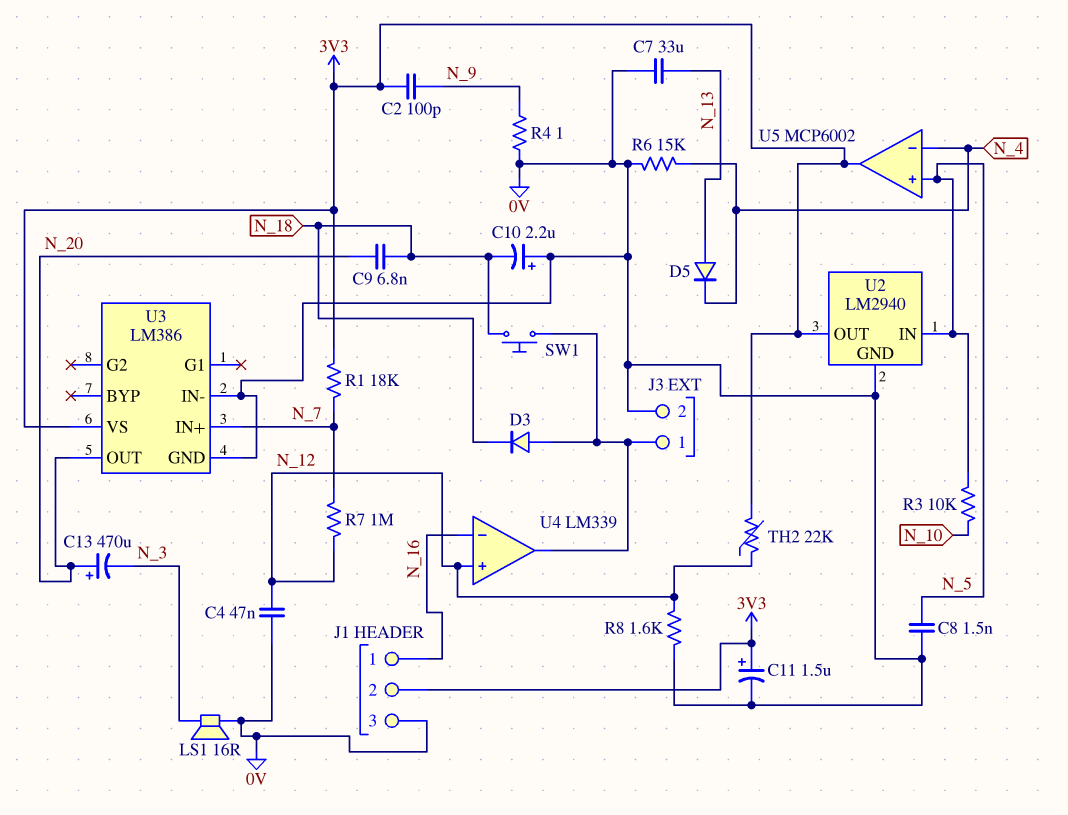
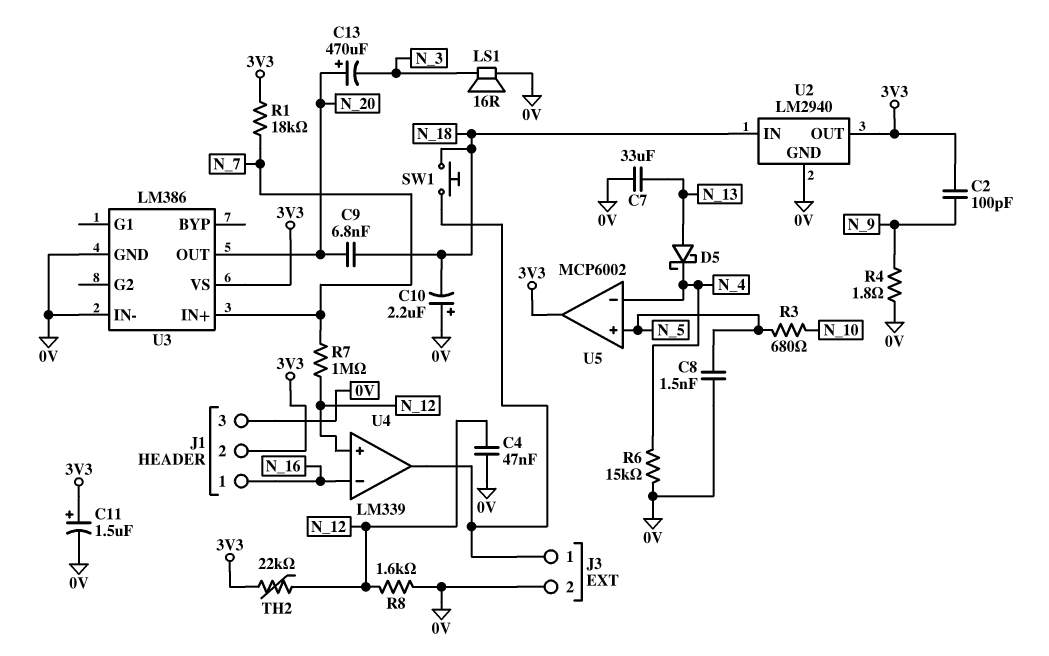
D3: diode (A J3/1, K N_18) -> none
D5: diode (A N_13, K N_4) -> schottky (A N_13, K N_4)
R3: 10k (N_5, N_10) -> 680 (N_5, N_10)
R4: 1 (0V, N_9) -> 1.8 (0V, N_9)
U2 pin IN: N_5 -> N_18

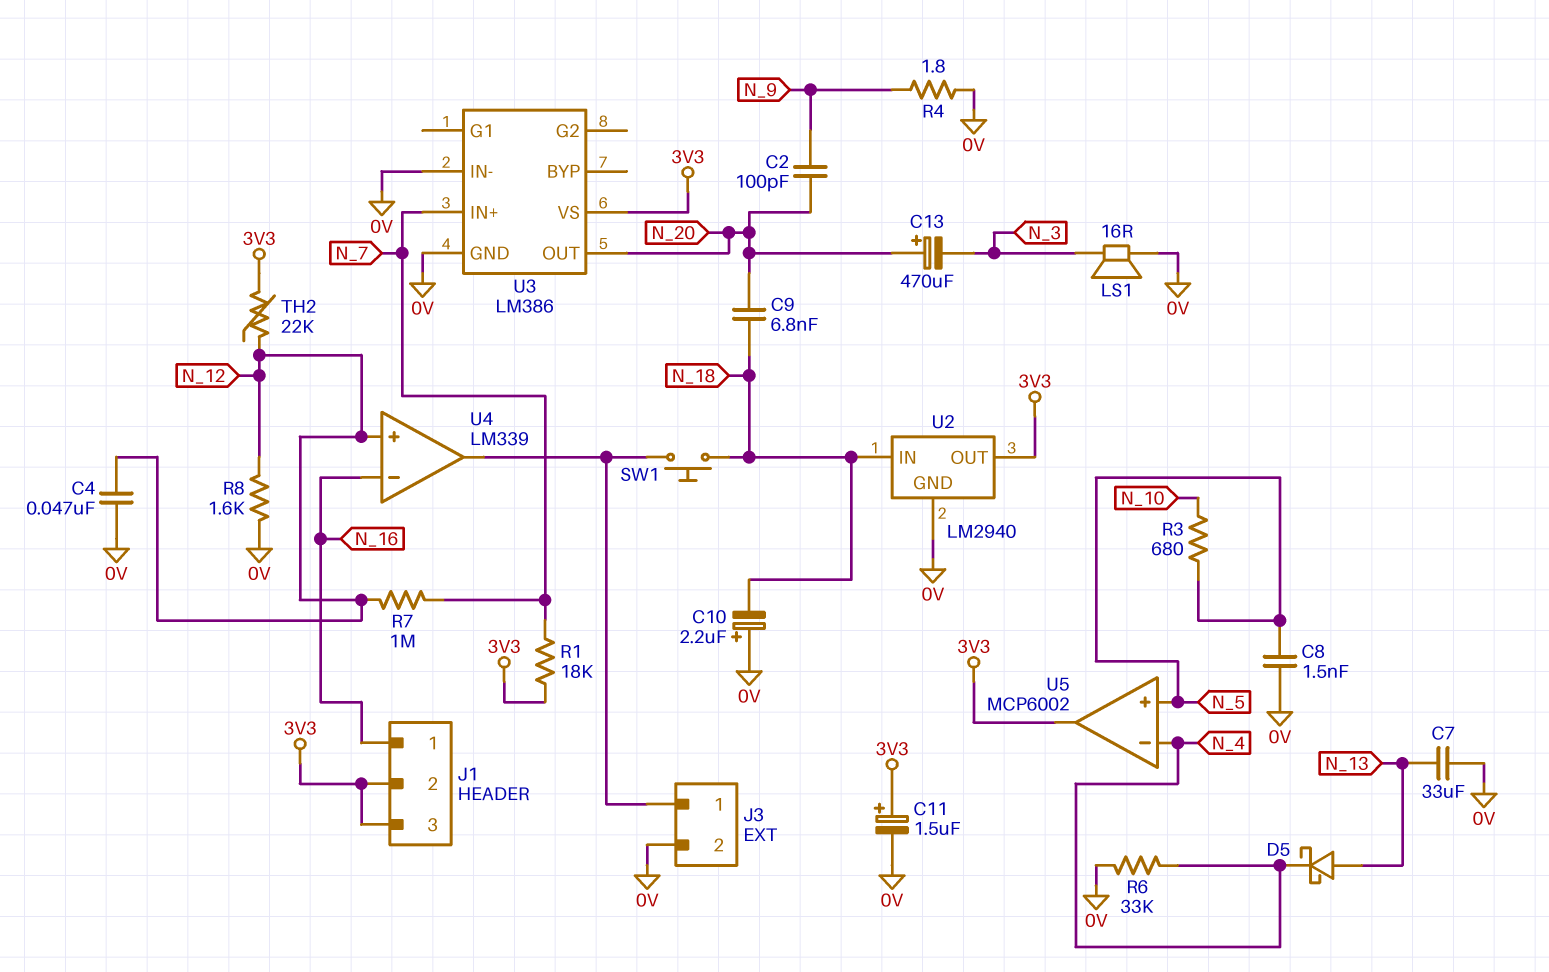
C2: 100pF (3V3, N_9) -> 100pF (N_9, N_20)
J1 pin 3: 0V -> 3V3
R6: 15k (0V, N_4) -> 33k (0V, N_4)

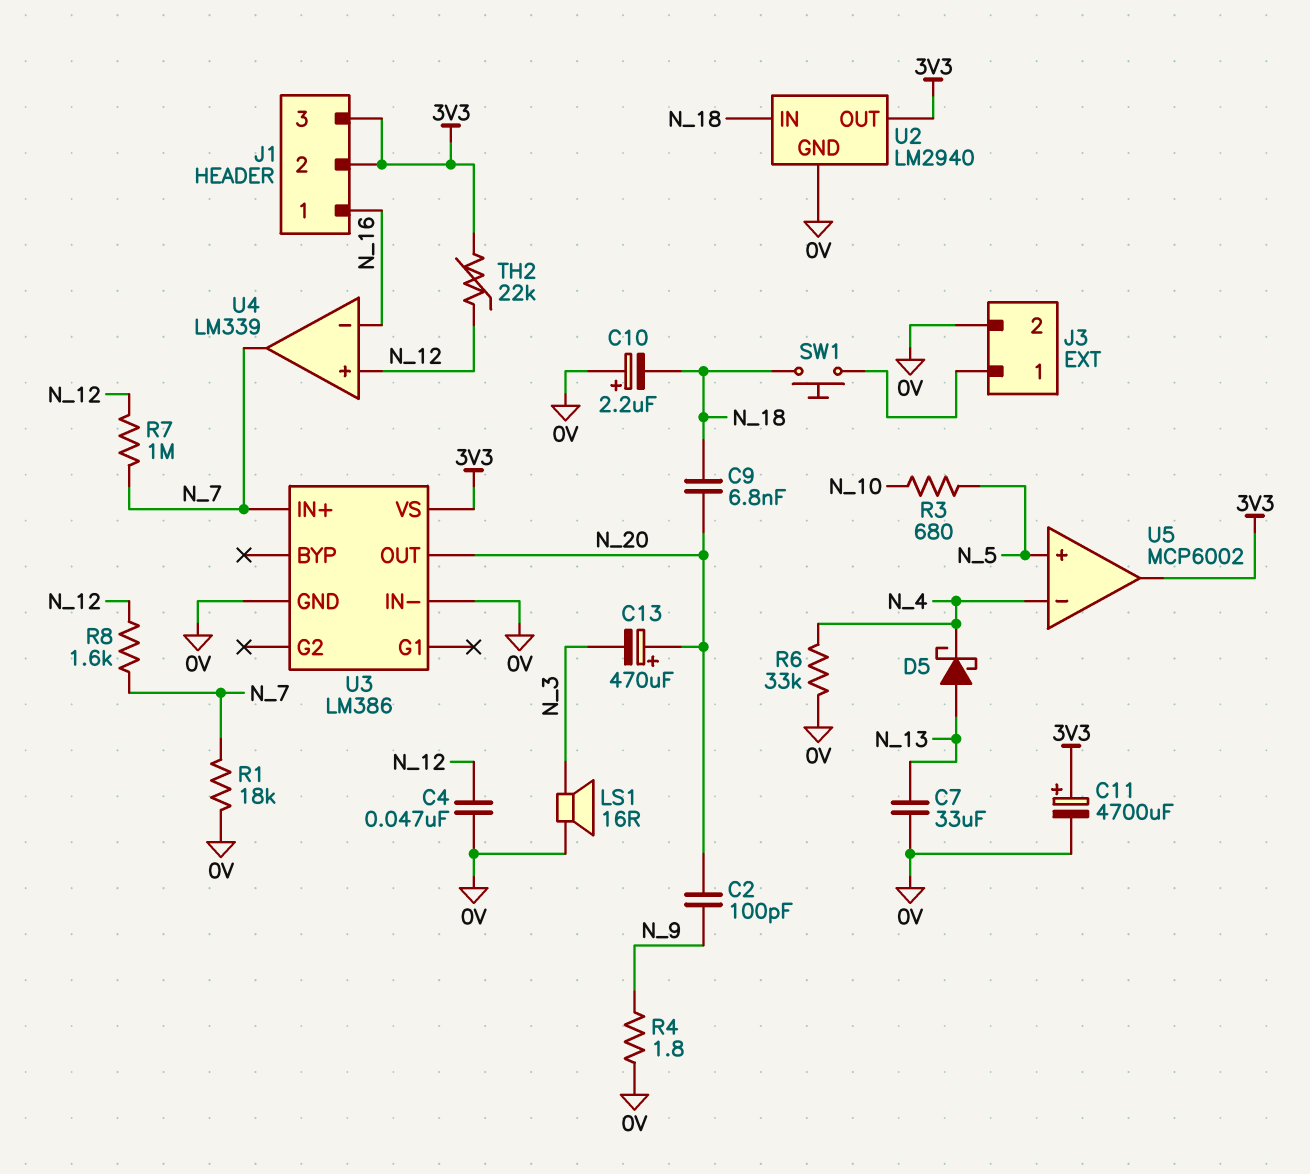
C8: 1.5nF (0V, N_5) -> none
C11: 1.5uF (plus 3V3, minus 0V) -> 4700uF (plus 3V3, minus 0V)
R1: 18k (3V3, N_7) -> 18k (0V, N_7)
R8: 1.6k (0V, N_12) -> 1.6k (N_7, N_12)
U4 pin out: J3/1 -> N_7

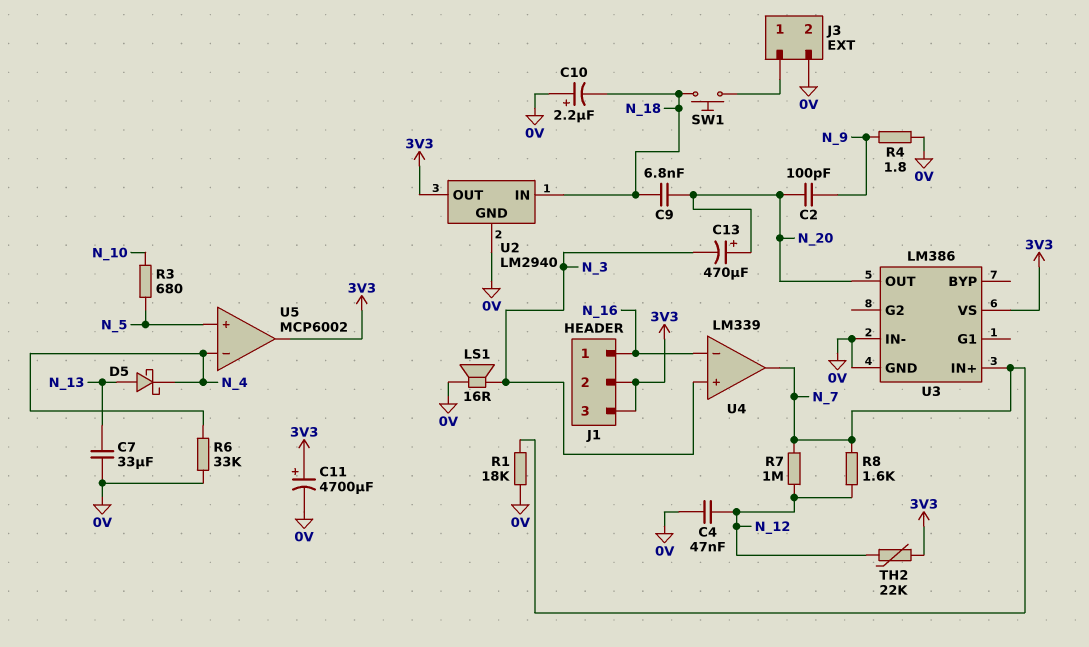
U4 pin in+: N_12 -> N_3

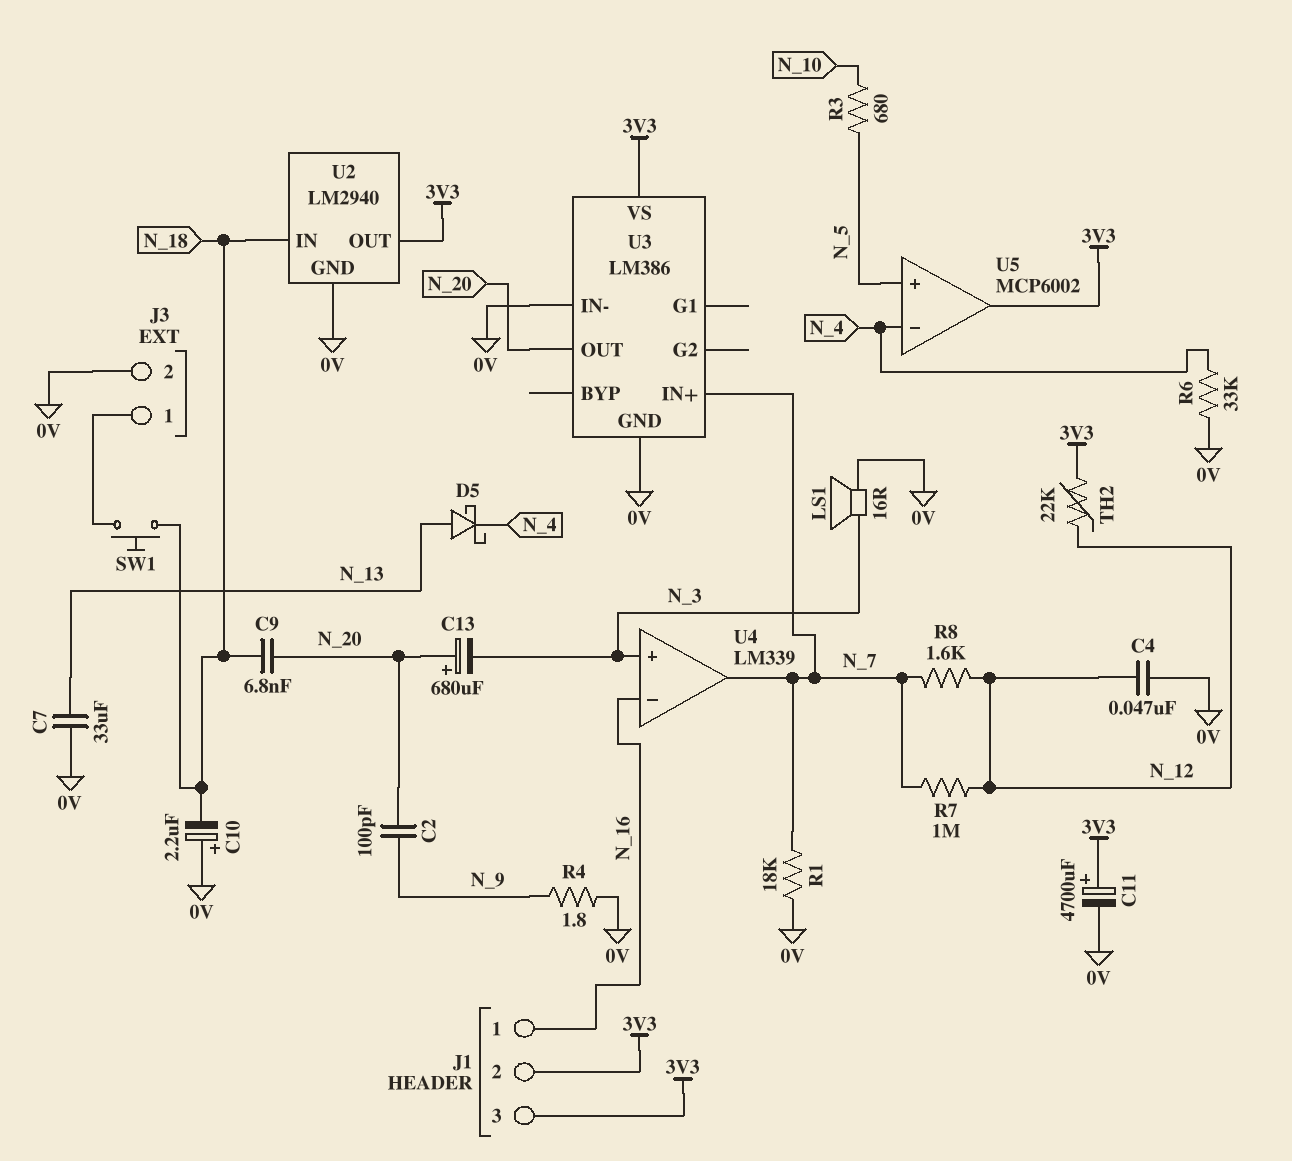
C13: 470uF (plus N_20, minus N_3) -> 680uF (plus N_20, minus N_3)

